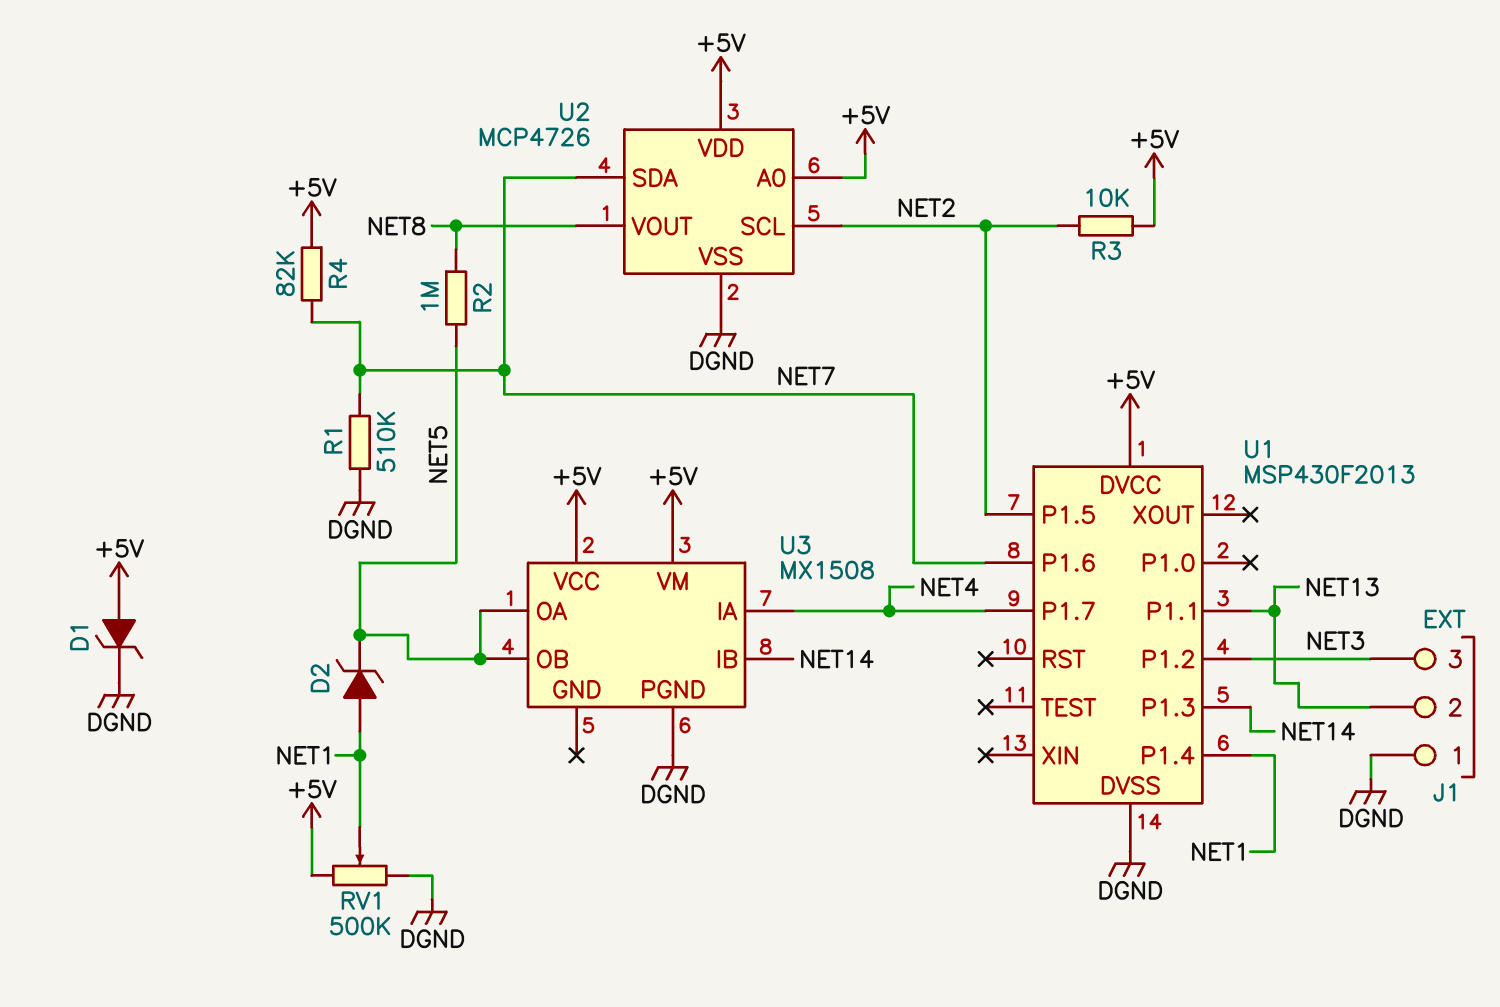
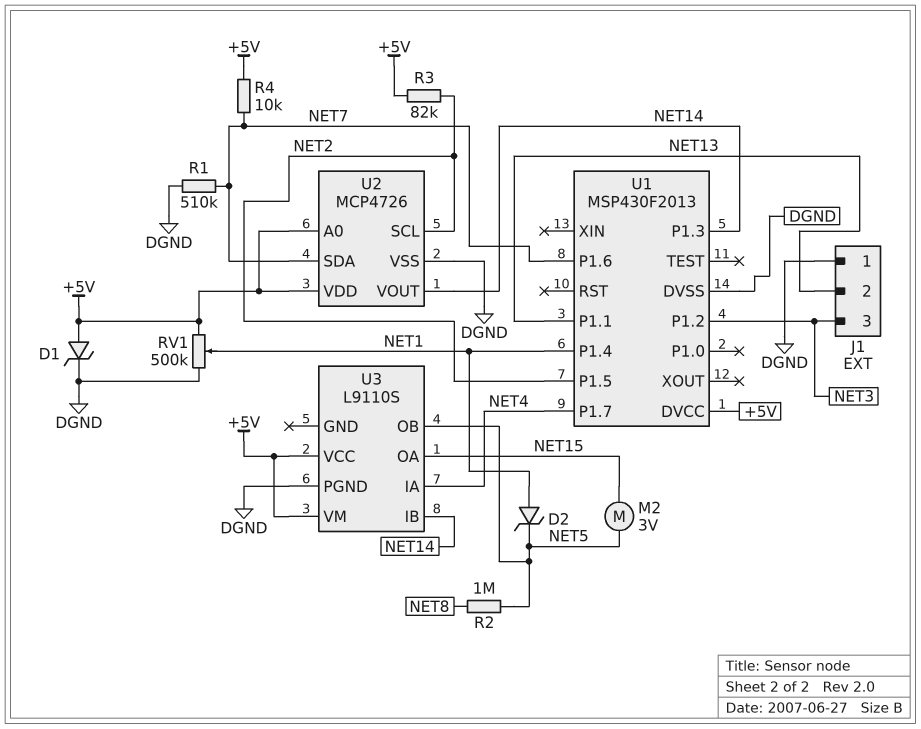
M2: none -> motor 3V (NET5, NET15)
R3: 10k (+5V, NET2) -> 82k (+5V, NET2)
R4: 82k (+5V, NET7) -> 10k (+5V, NET7)
U2 pin VOUT: NET8 -> NET14
U3: MX1508 -> L9110S
U3 pin OA: NET5 -> NET15

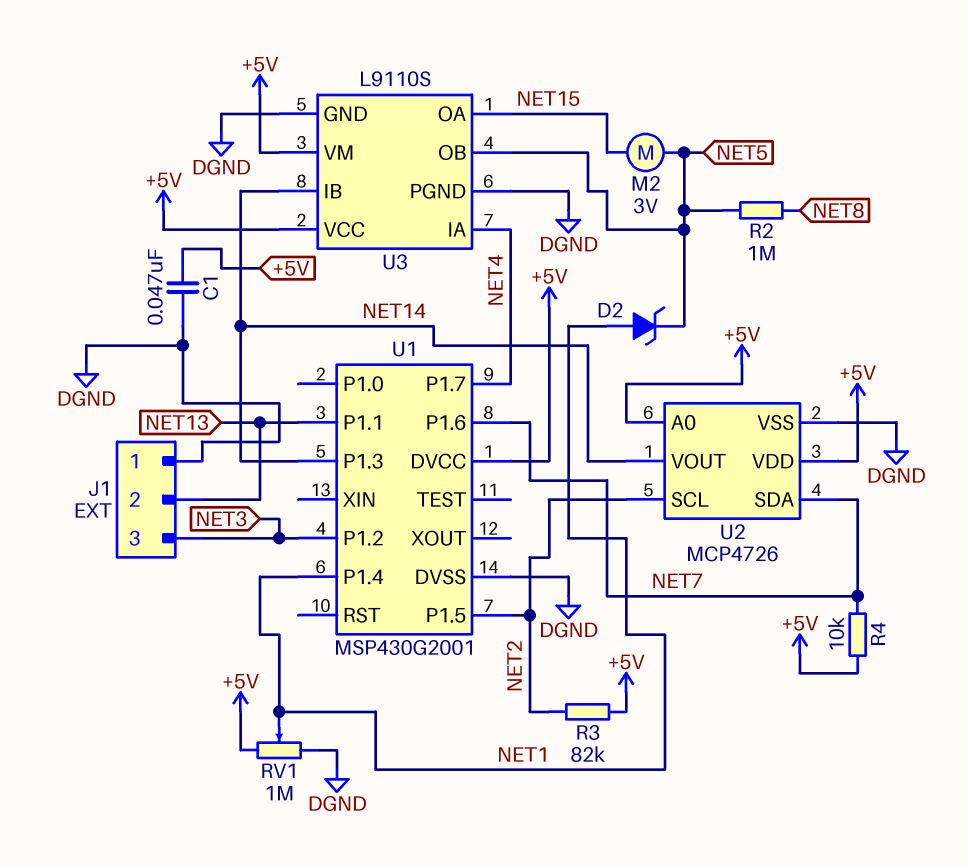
C1: none -> 47nF (+5V, DGND)
D1: zener (A +5V, K DGND) -> none
R1: 510k (DGND, NET7) -> none
RV1: 500k (+5V, DGND, wiper NET1) -> 1M (+5V, DGND, wiper NET1)
U1: MSP430F2013 -> MSP430G2001
U3 pin GND: none -> DGND

